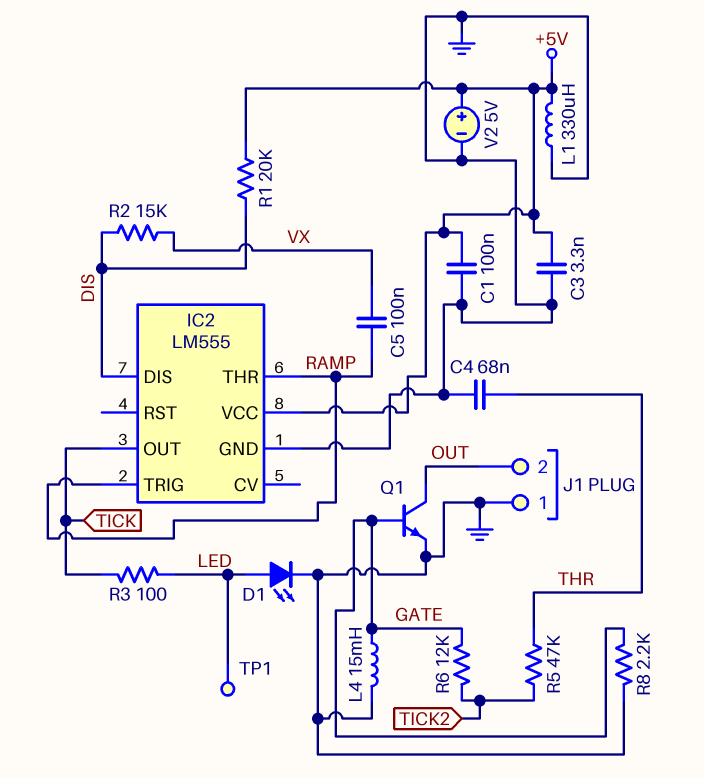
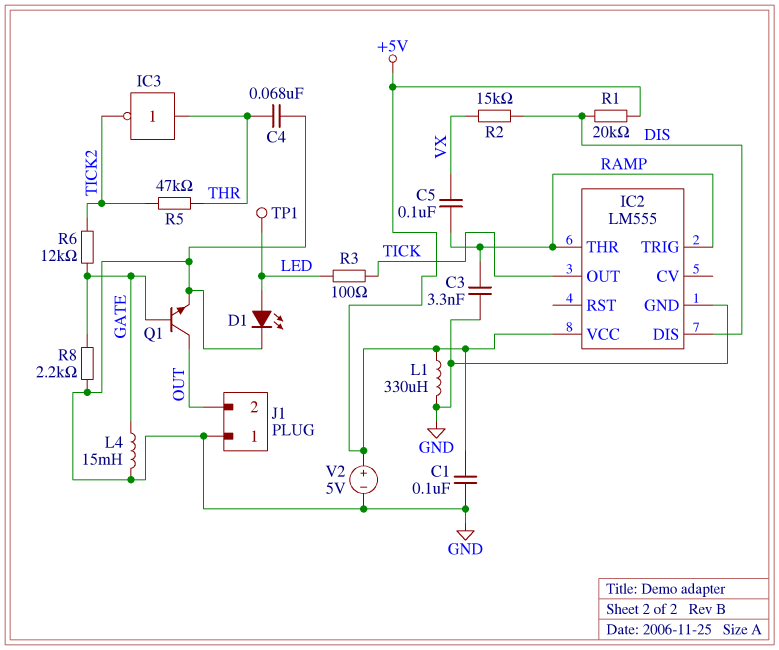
C3: 3.3nF (+5V, GND) -> 3.3nF (GND, RAMP)
IC3: none -> NOT (in THR, out TICK2)

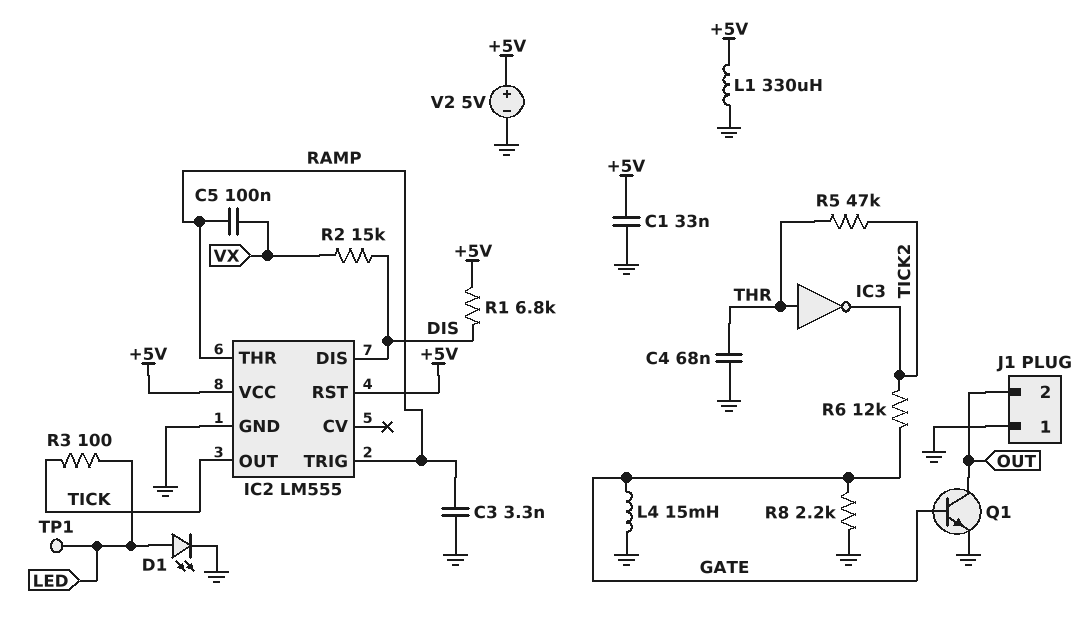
C1: 100nF (+5V, GND) -> 33nF (+5V, GND)
IC2 pin RST: none -> +5V
R1: 20k (+5V, DIS) -> 6.8k (+5V, DIS)

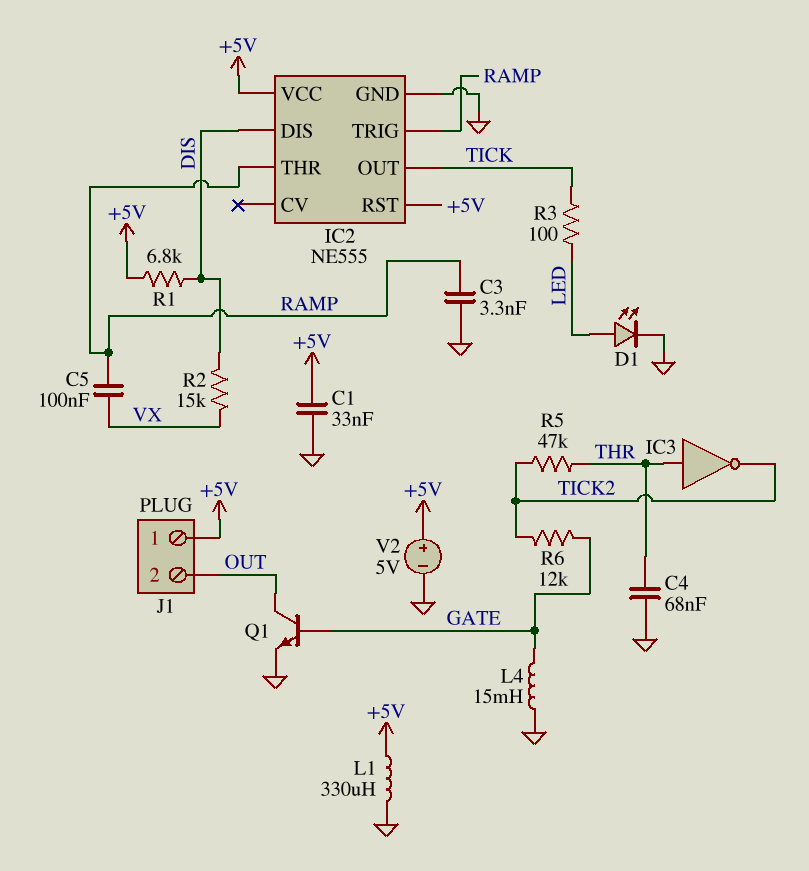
IC2: LM555 -> NE555
J1 pin 1: GND -> +5V
R8: 2.2k (GATE, GND) -> none
TP1: test point (LED) -> none

